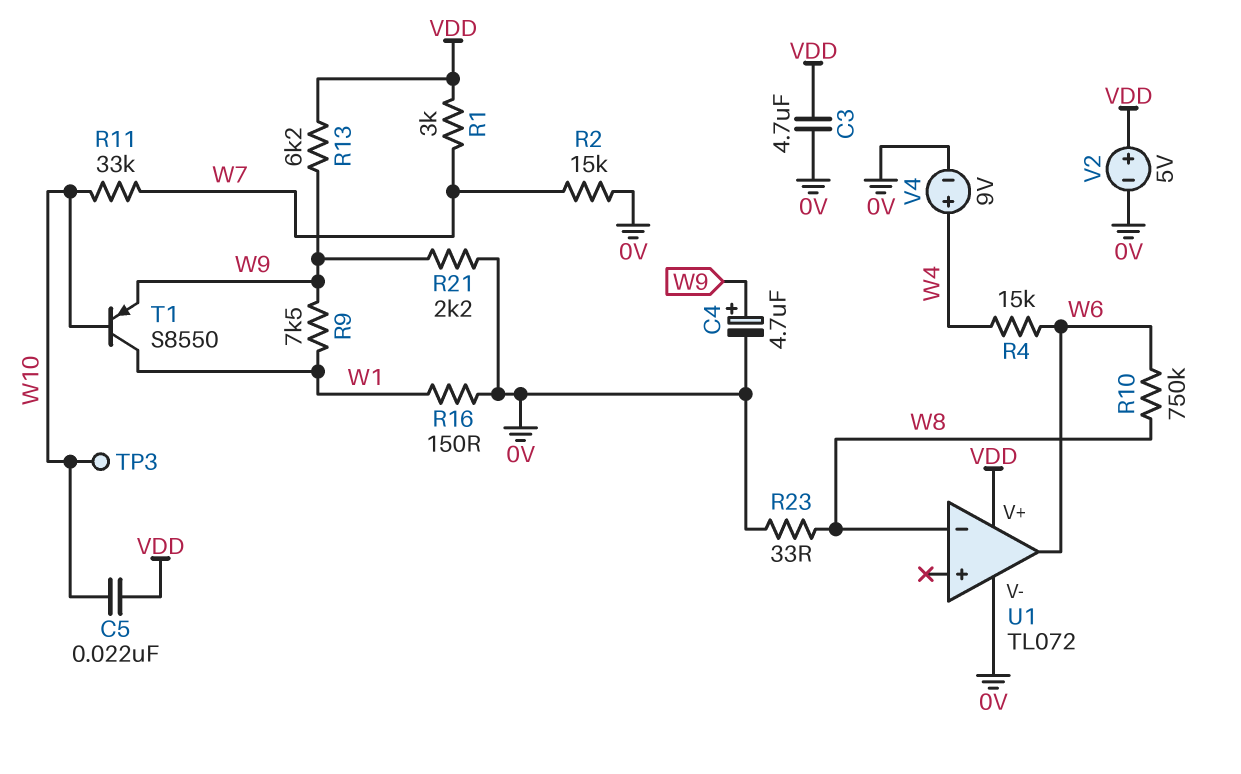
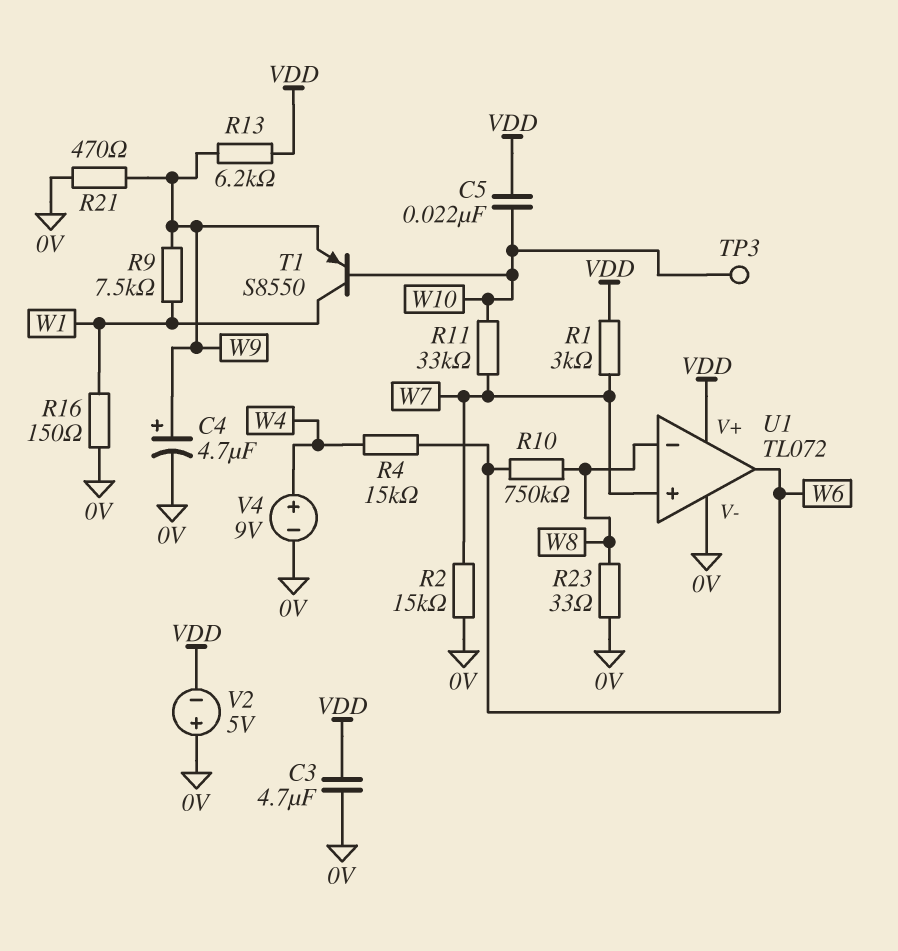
R21: 2.2k (0V, W9) -> 470 (0V, W9)
U1 pin in+: none -> W7
V2: 5V (plus VDD, minus 0V) -> 5V (plus 0V, minus VDD)

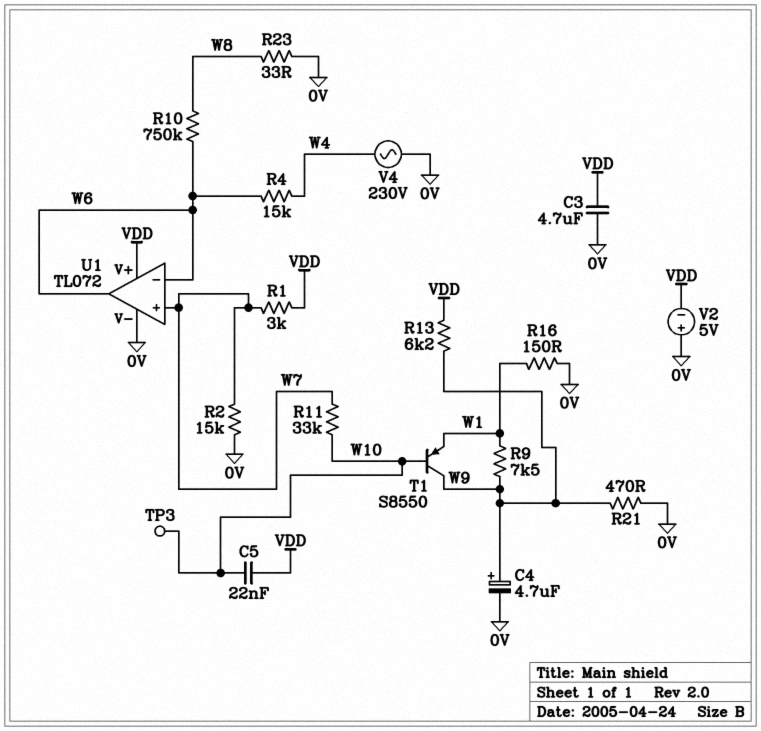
T1: PNP S8550 (B W10, C W1, E W9) -> PNP S8550 (B W10, C W9, E W1)
U1 pin in-: W8 -> W6
V4: 9V (plus W4, minus 0V) -> AC 230V (0V, W4)

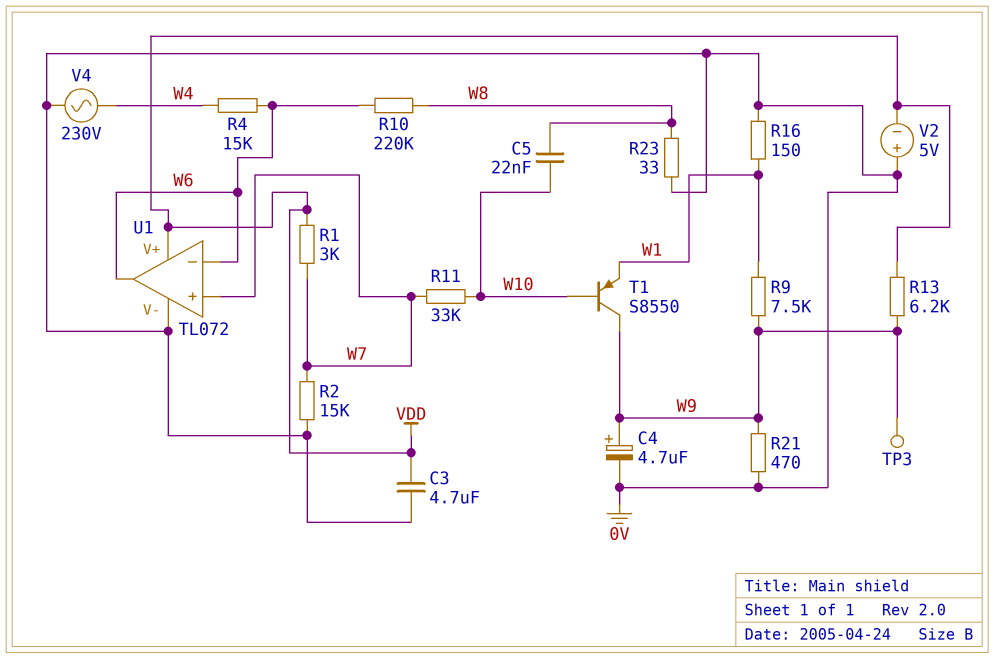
C5: 22nF (VDD, W10) -> 22nF (W8, W10)
R10: 750k (W6, W8) -> 220k (W6, W8)
TP3: test point (W10) -> test point (W9)

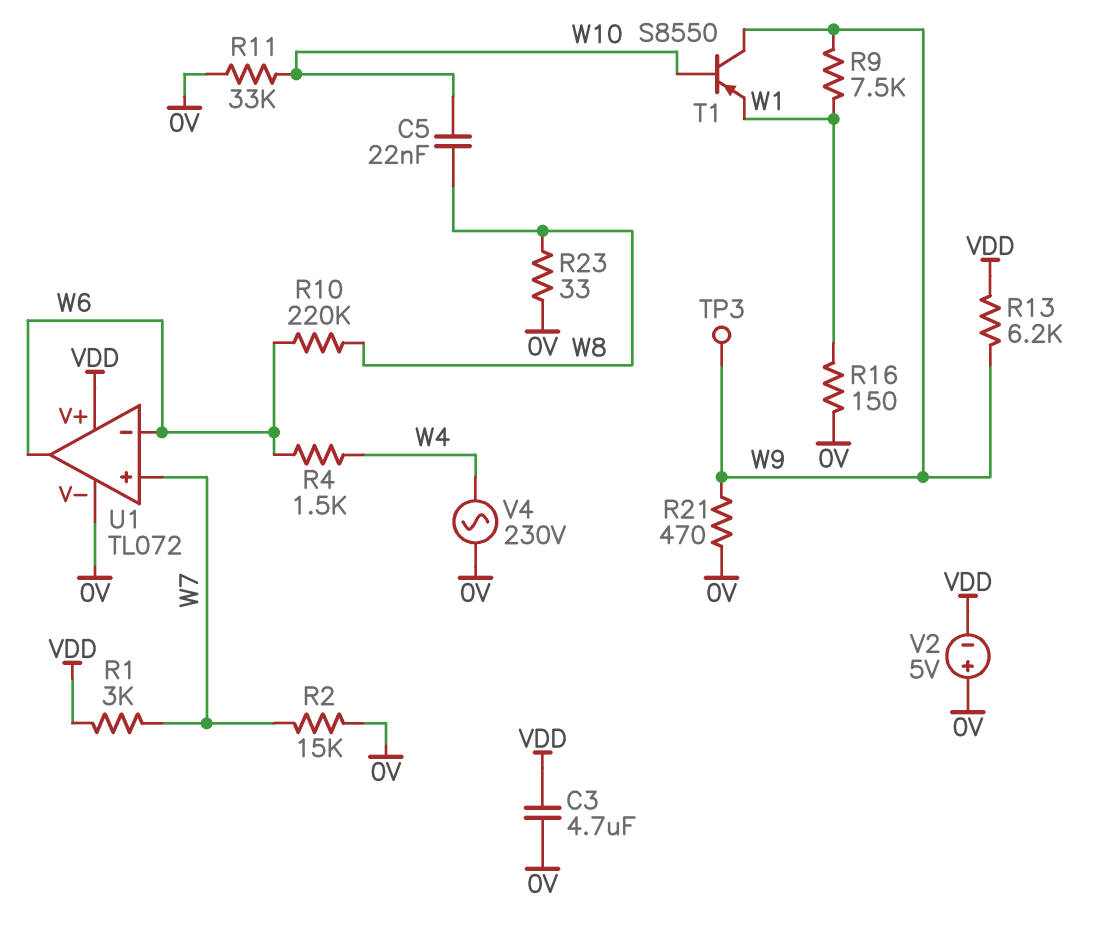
C4: 4.7uF (plus W9, minus 0V) -> none
R4: 15k (W4, W6) -> 1.5k (W4, W6)
R11: 33k (W7, W10) -> 33k (0V, W10)

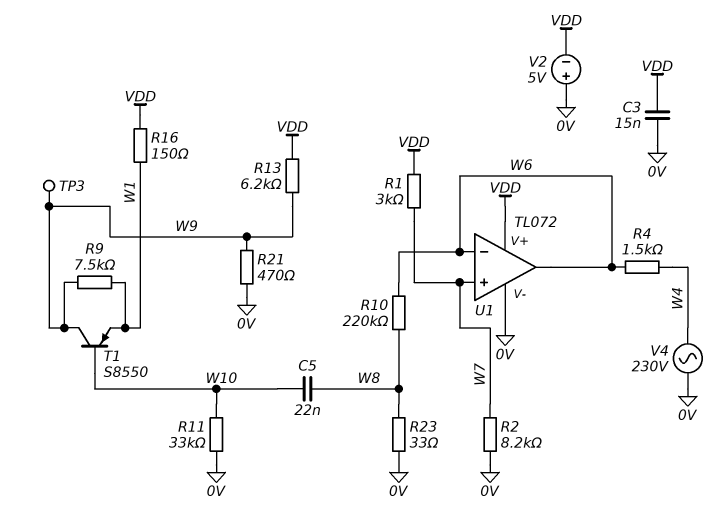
C3: 4.7uF (0V, VDD) -> 15nF (0V, VDD)
R2: 15k (0V, W7) -> 8.2k (0V, W7)
R16: 150 (0V, W1) -> 150 (VDD, W1)

